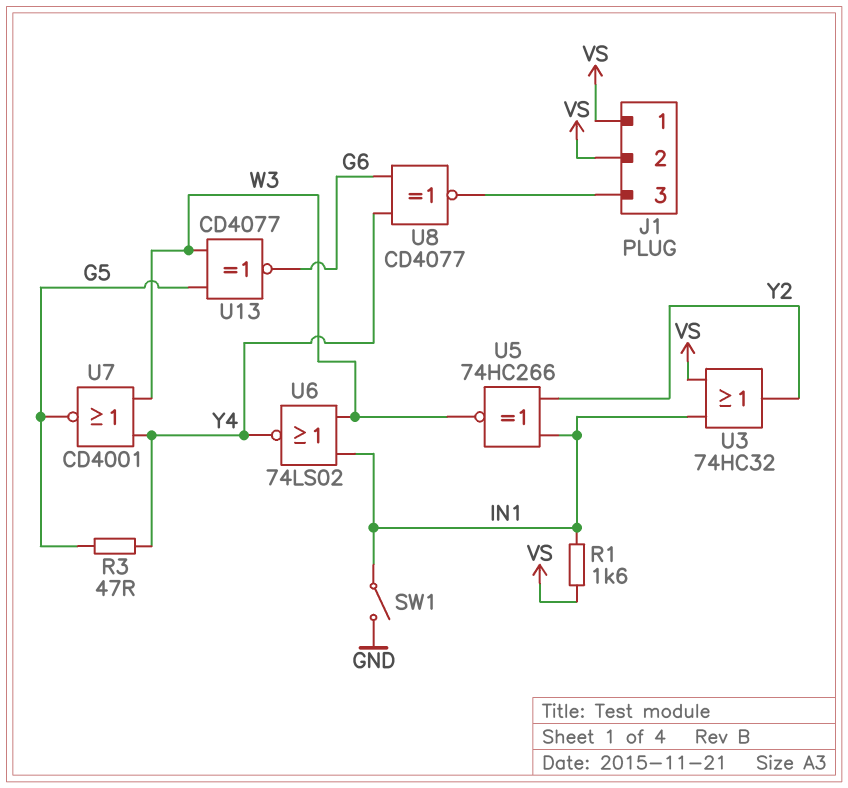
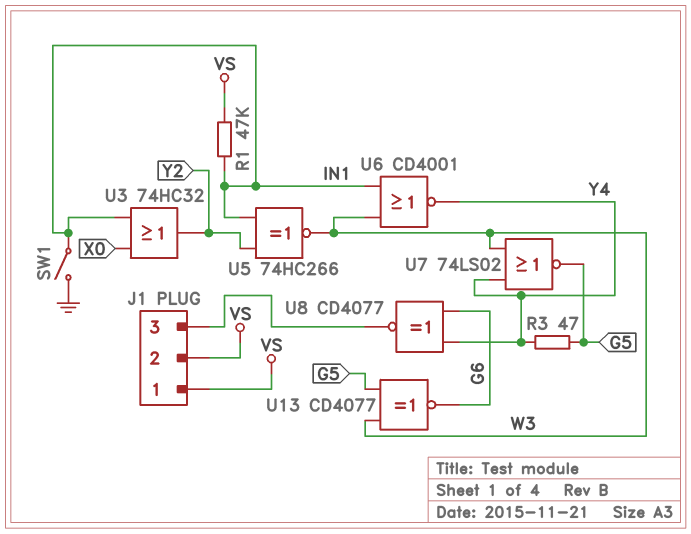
R1: 1.6k (IN1, VS) -> 47k (IN1, VS)
U3: OR 74HC32 (in IN1, in VS, out Y2) -> OR 74HC32 (in IN1, in X0, out Y2)
U6: NOR 74LS02 (in IN1, in W3, out Y4) -> NOR CD4001 (in IN1, in W3, out Y4)
U7: NOR CD4001 (in W3, in Y4, out G5) -> NOR 74LS02 (in W3, in Y4, out G5)

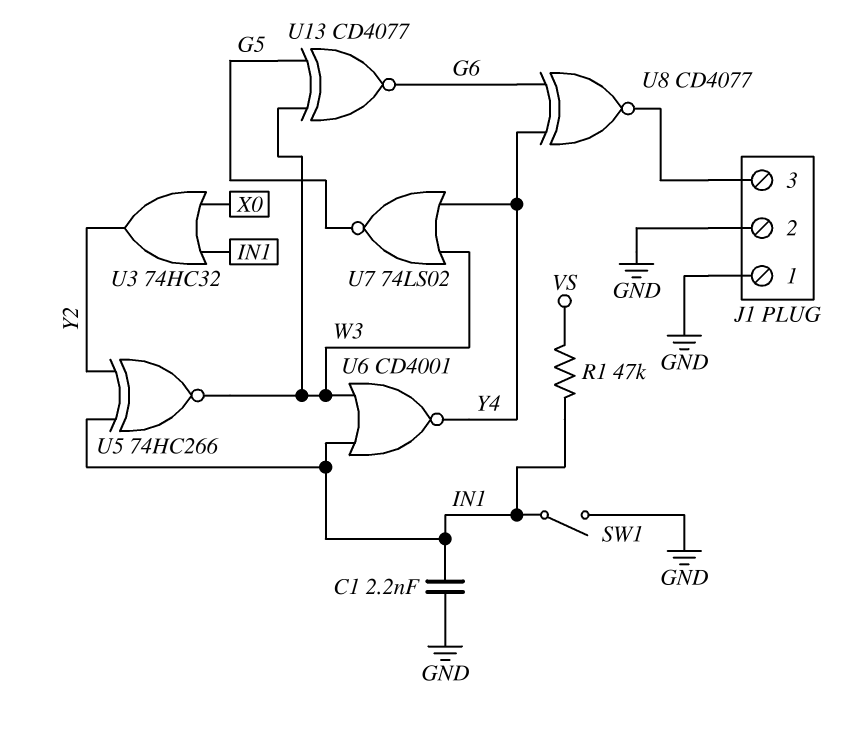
C1: none -> 2.2nF (GND, IN1)
J1 pin 1: VS -> GND
J1 pin 2: VS -> GND
R3: 47 (G5, Y4) -> none

